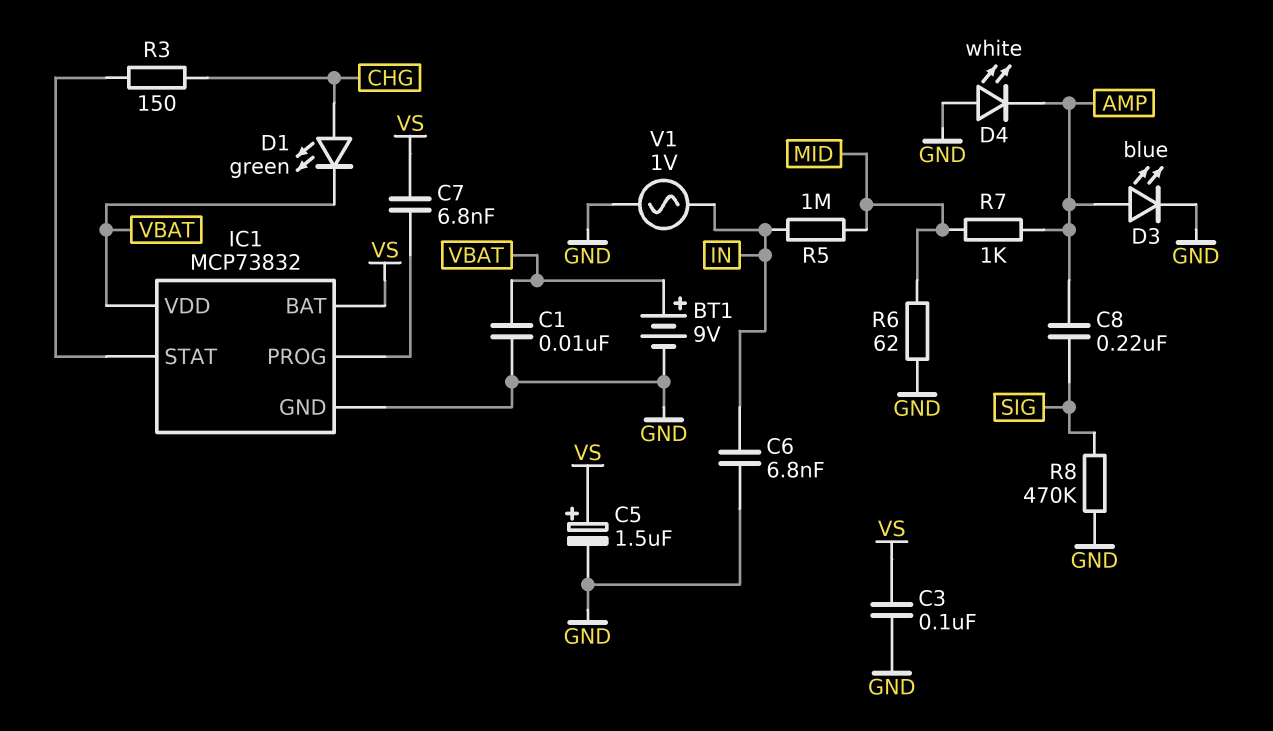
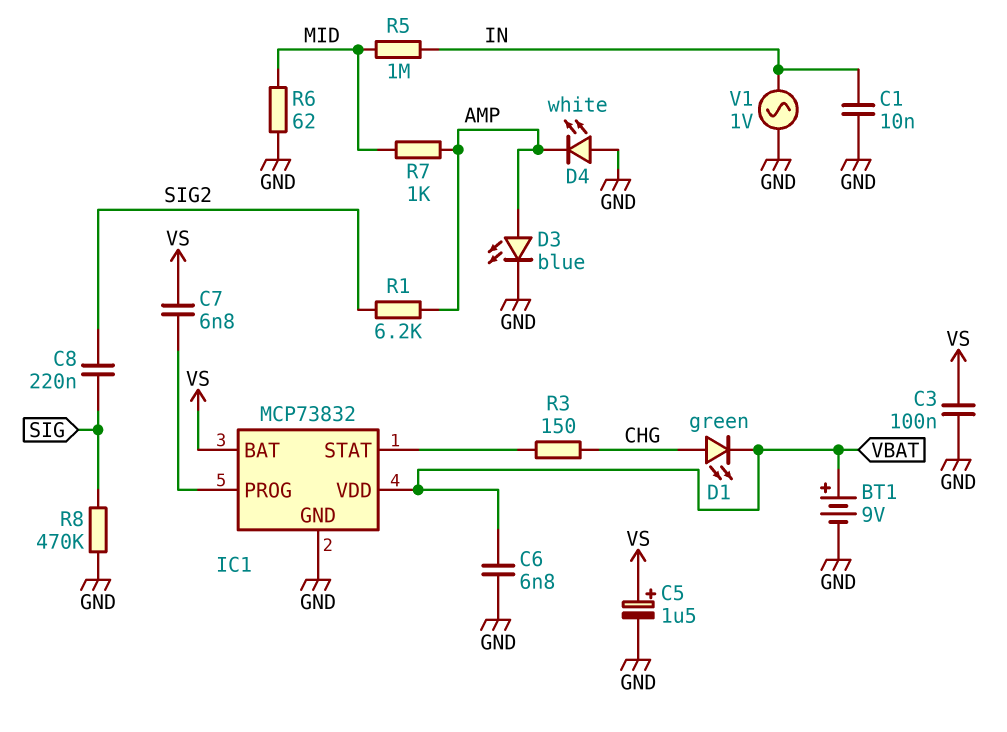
C1: 10nF (GND, VBAT) -> 10nF (GND, IN)
C6: 6.8nF (GND, IN) -> 6.8nF (GND, VBAT)
C8: 220nF (AMP, SIG) -> 220nF (SIG, SIG2)
R1: none -> 6.2k (AMP, SIG2)

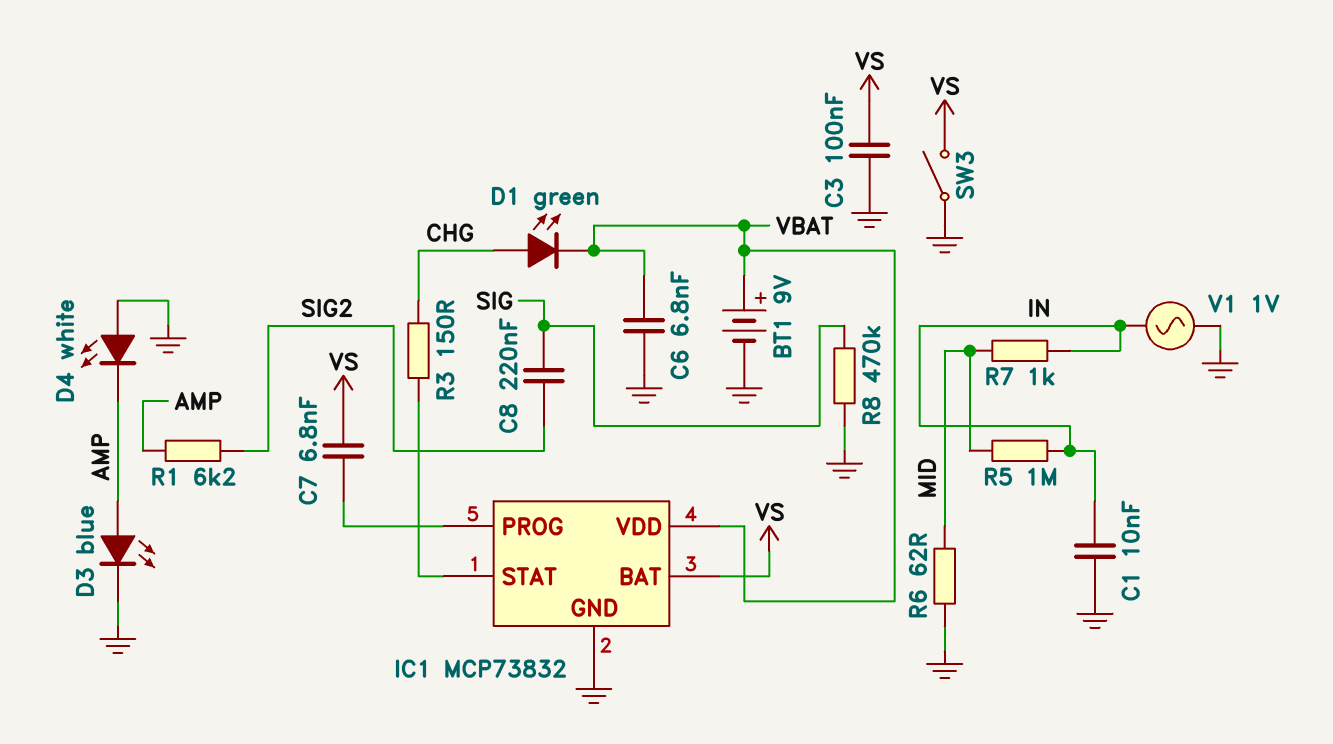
C5: 1.5uF (plus VS, minus GND) -> none
R7: 1k (AMP, MID) -> 1k (IN, MID)
SW3: none -> switch (GND, VS)

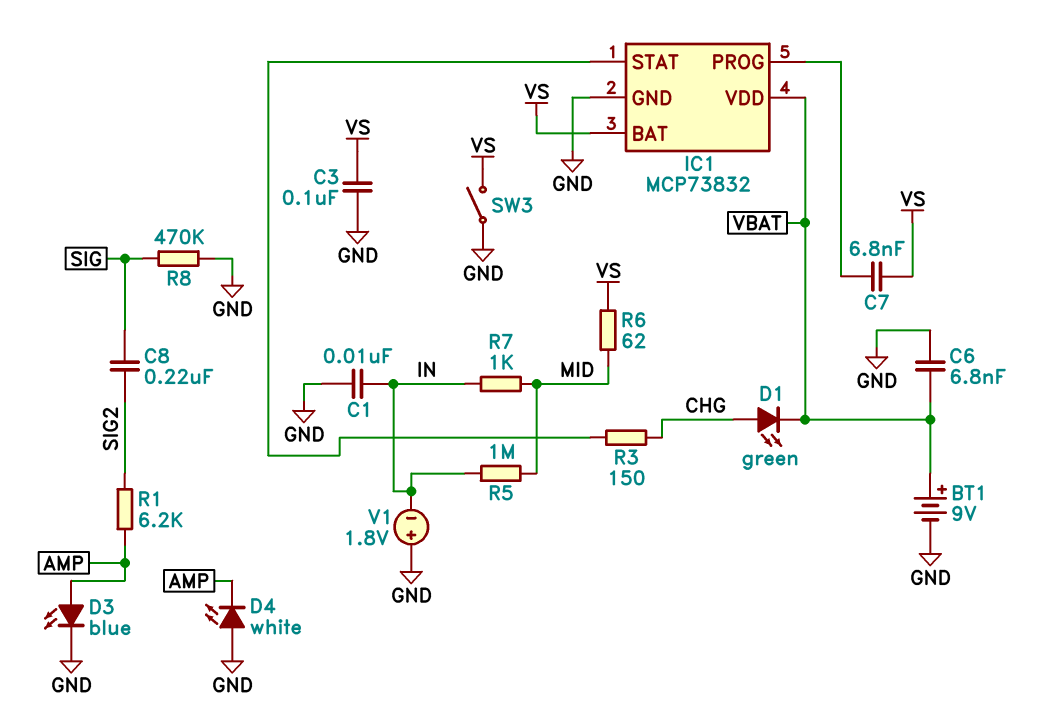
R6: 62 (GND, MID) -> 62 (MID, VS)
V1: AC 1V (GND, IN) -> 1.8V (plus GND, minus IN)

